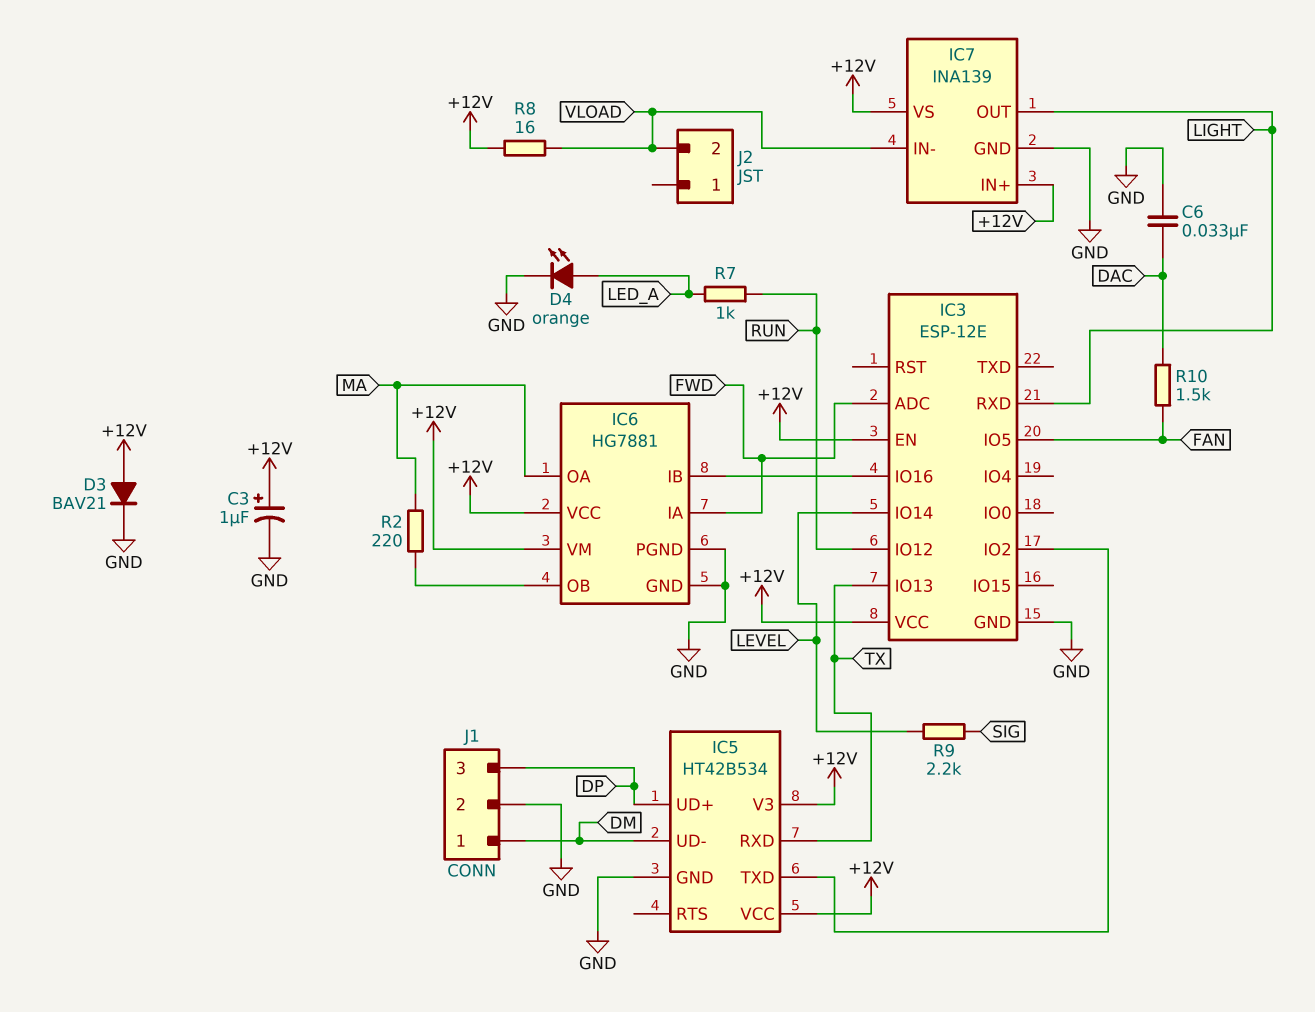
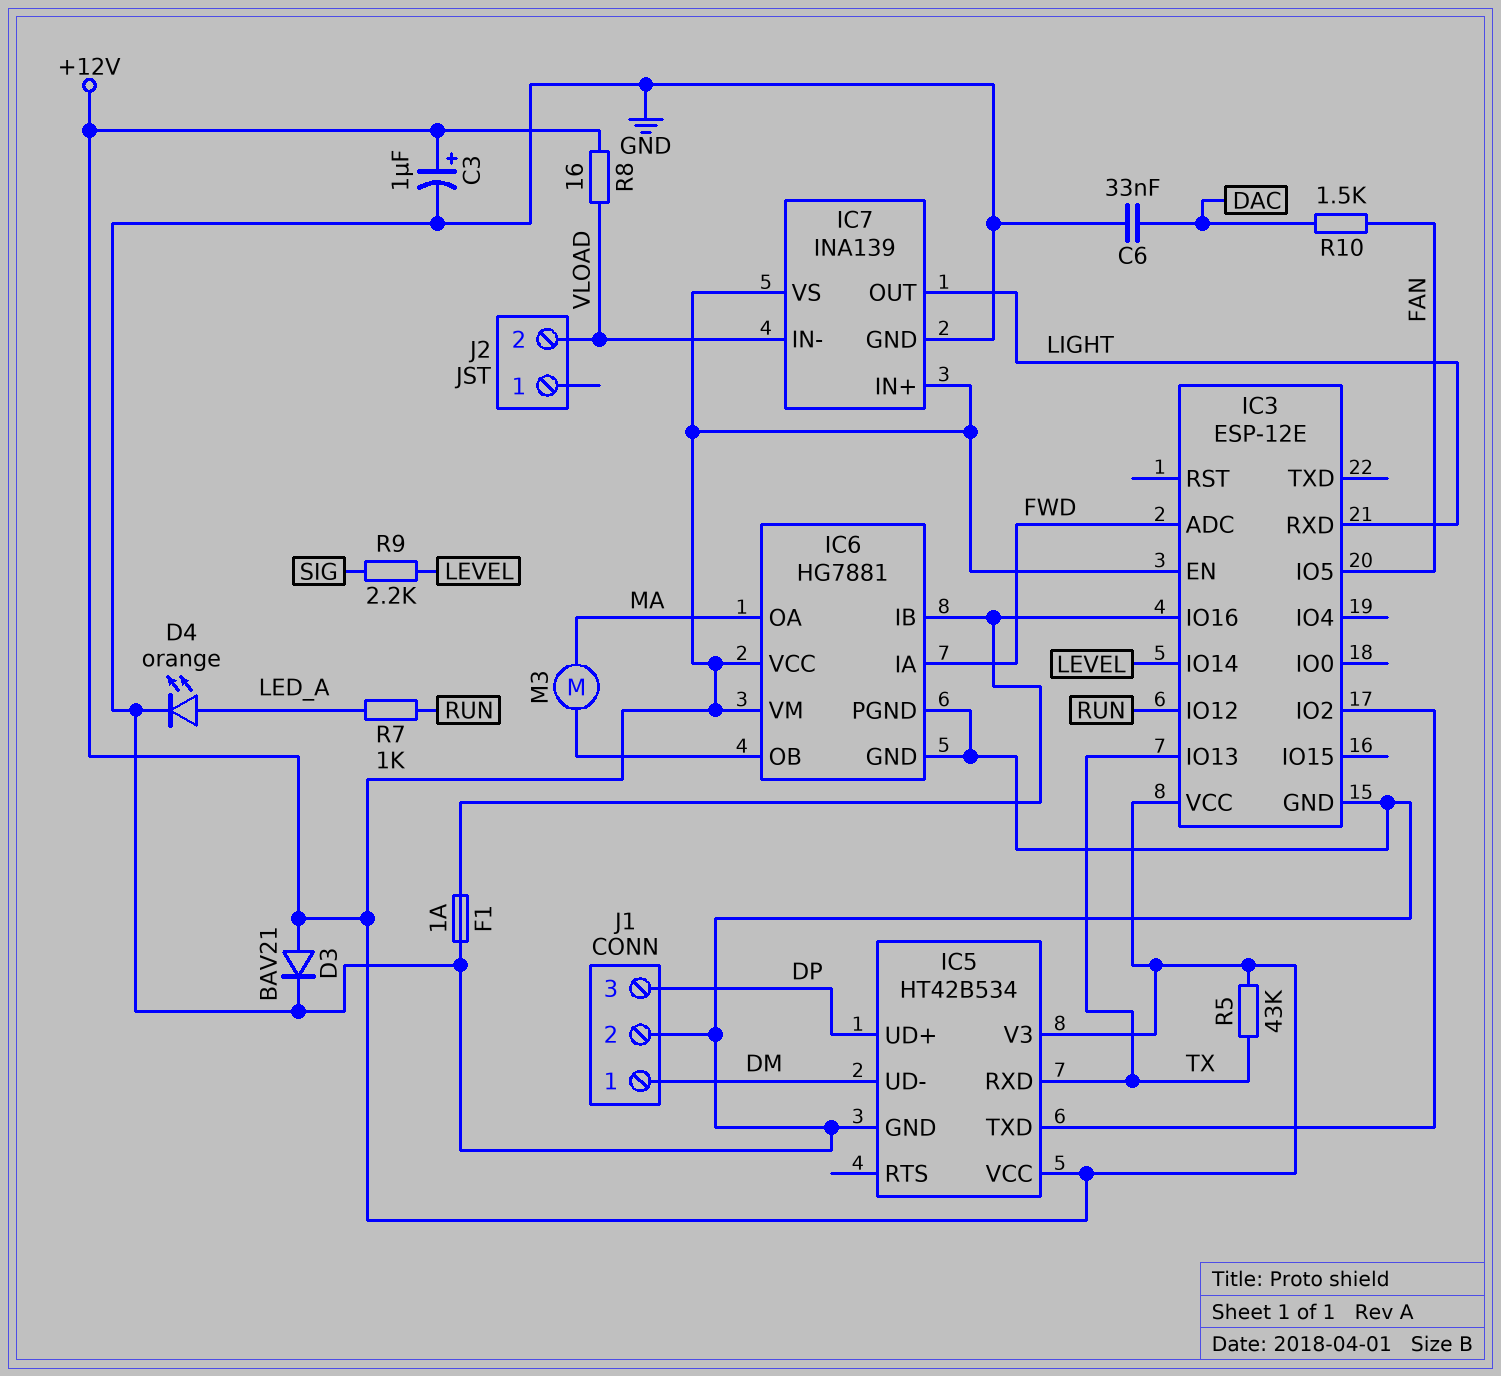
F1: none -> 1A (GND, IC3/IO16)
M3: none -> motor (IC6/OB, MA)
R2: 220 (IC6/OB, MA) -> none
R5: none -> 43k (+12V, TX)

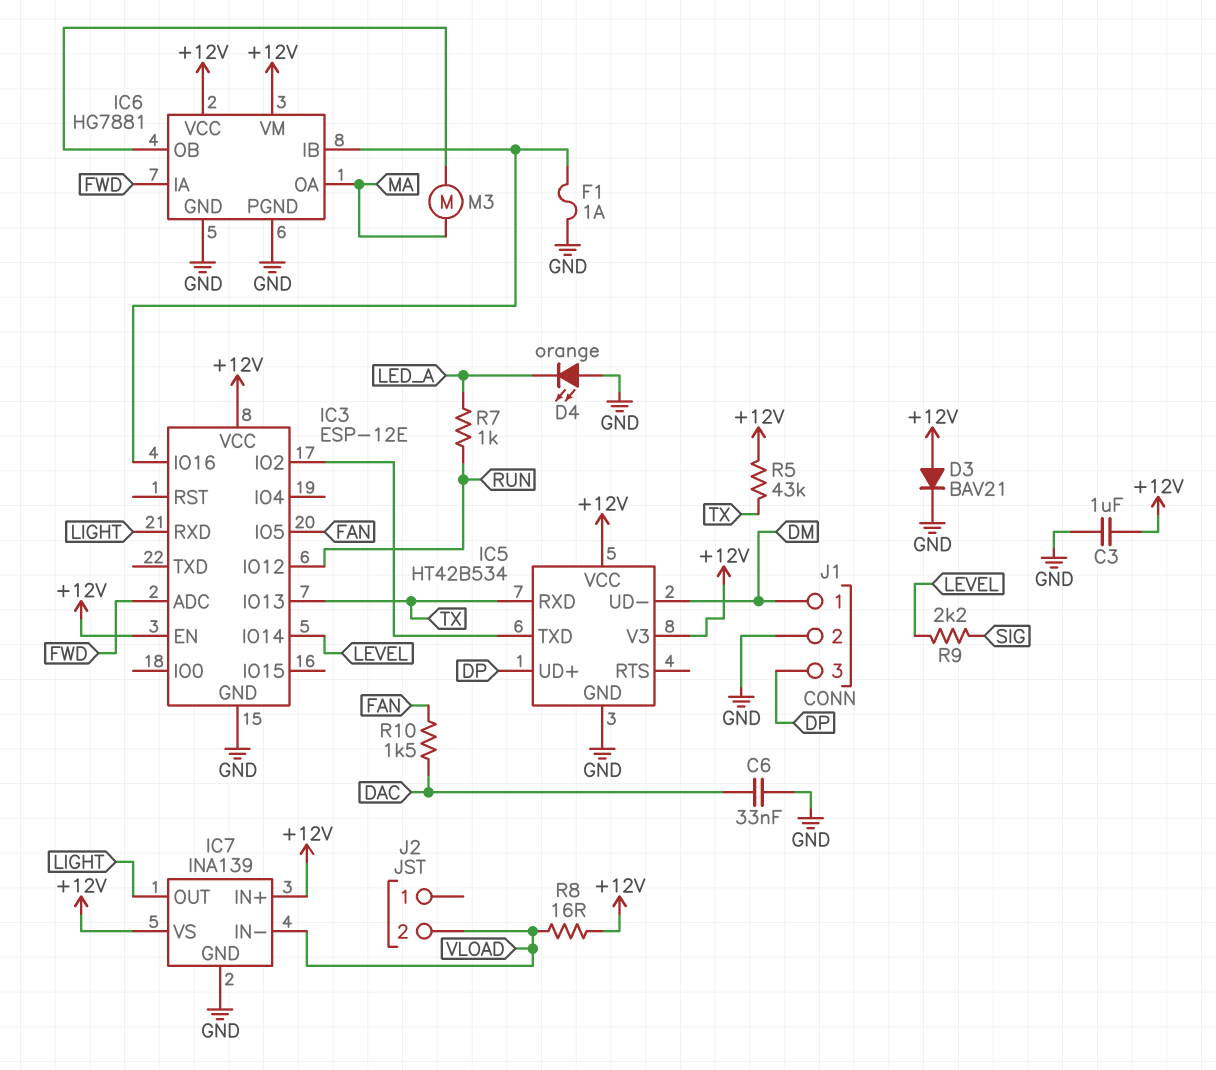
C3: 1uF (plus +12V, minus GND) -> 1uF (+12V, GND)
D4: LED orange (A LED_A, K GND) -> LED orange (A GND, K LED_A)

